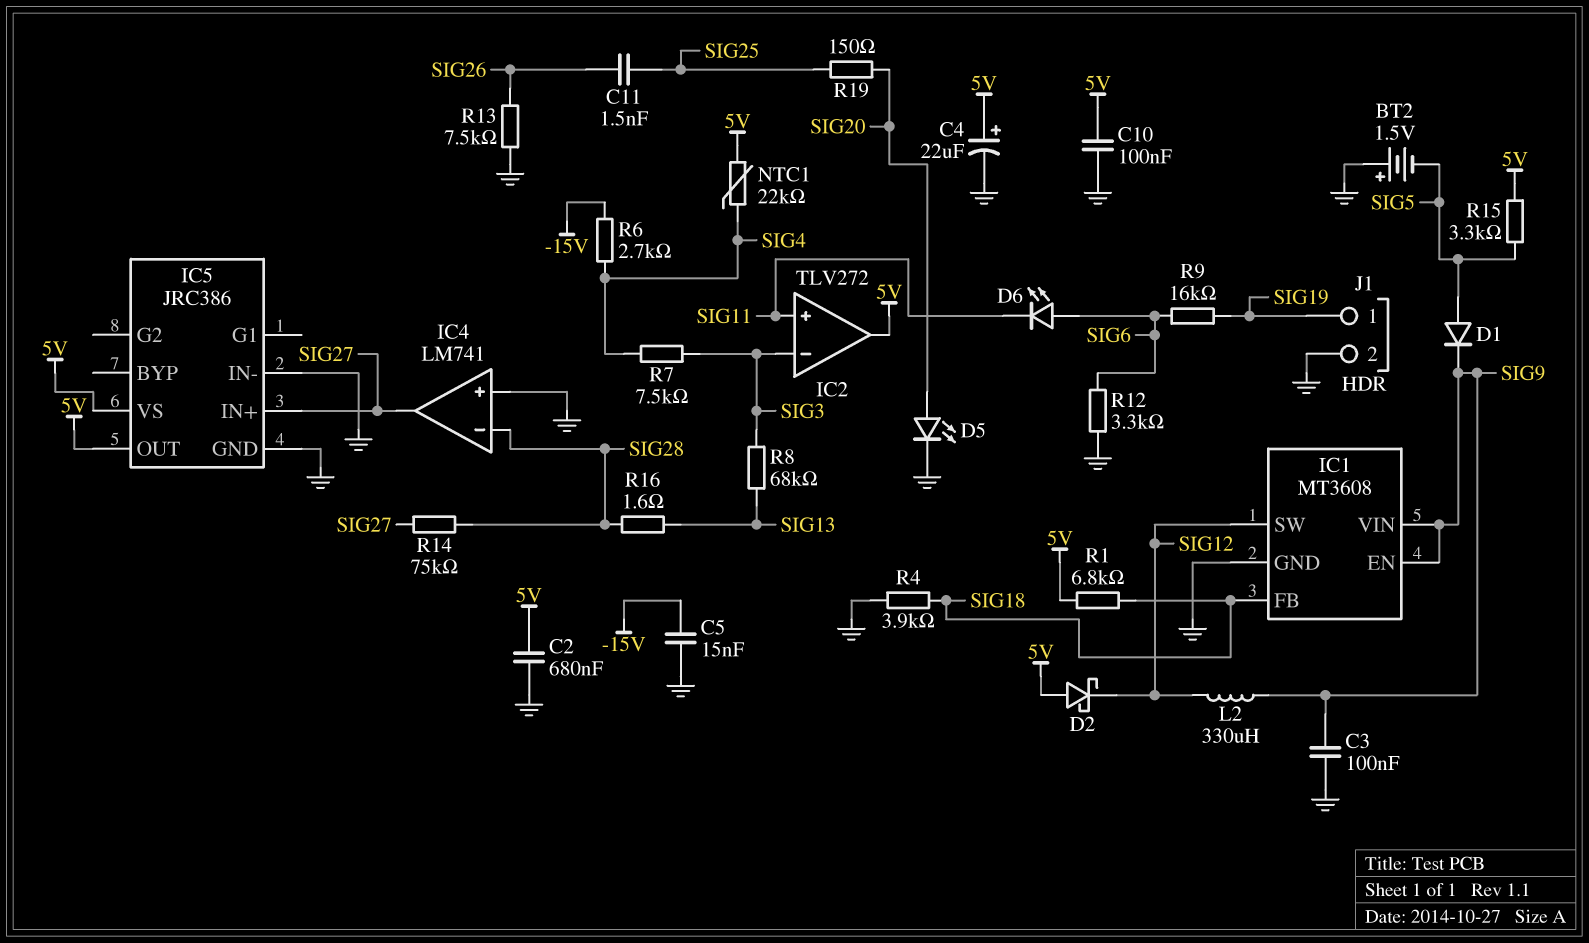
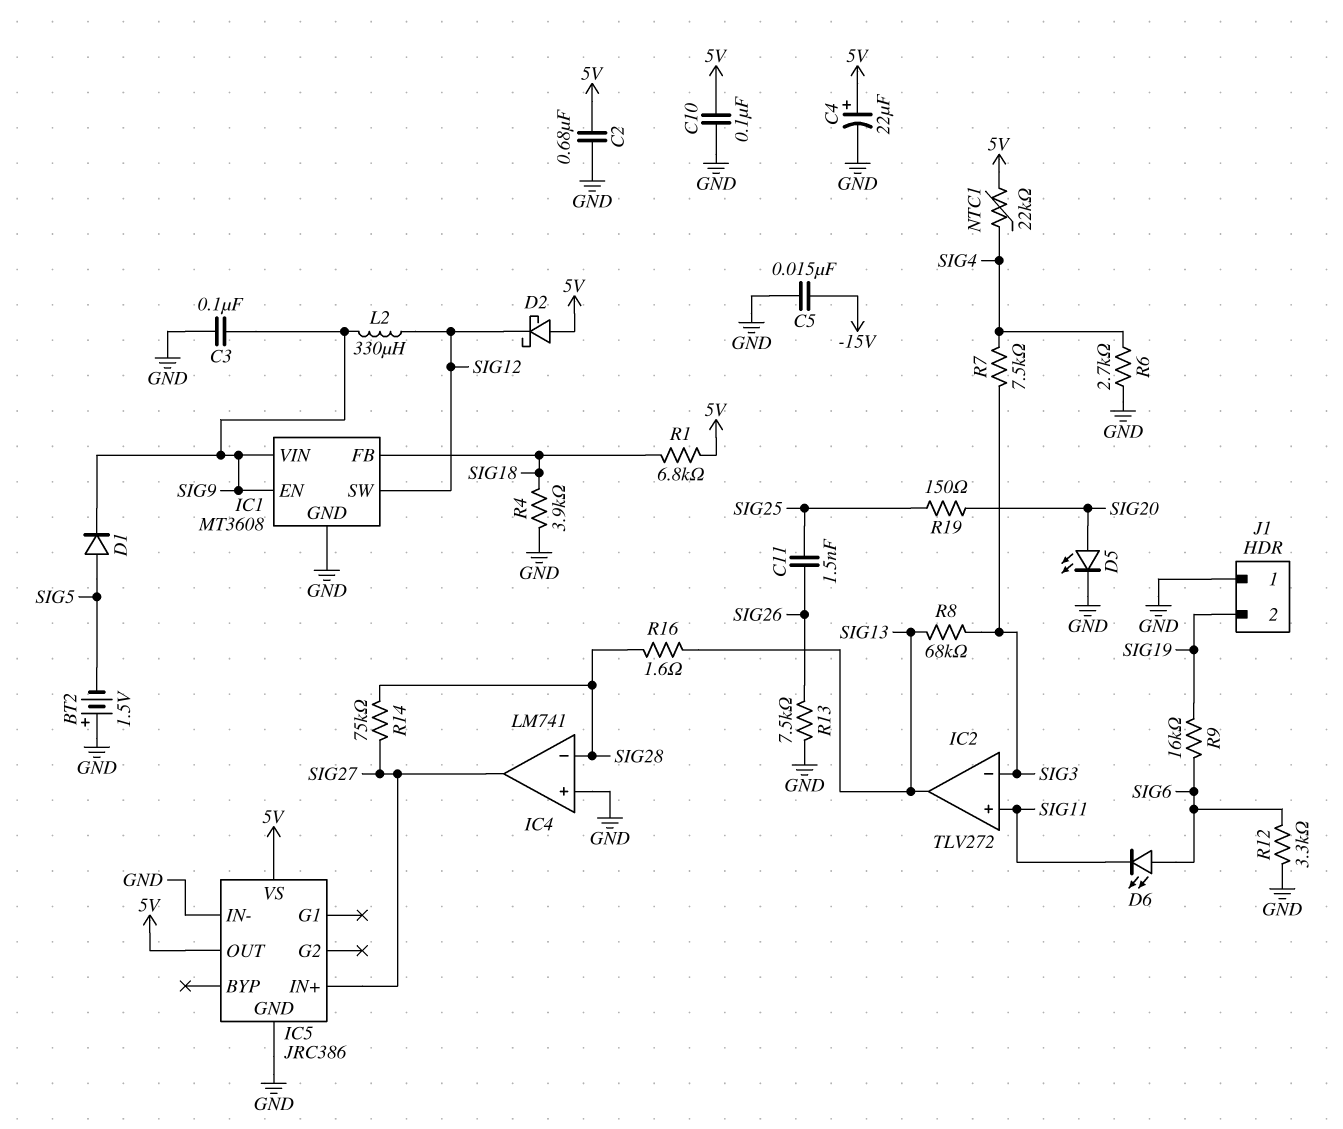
IC2 pin out: 5V -> SIG13
J1 pin 1: SIG19 -> GND
J1 pin 2: GND -> SIG19
R6: 2.7k (-15V, SIG4) -> 2.7k (GND, SIG4)
R15: 3.3k (5V, SIG5) -> none

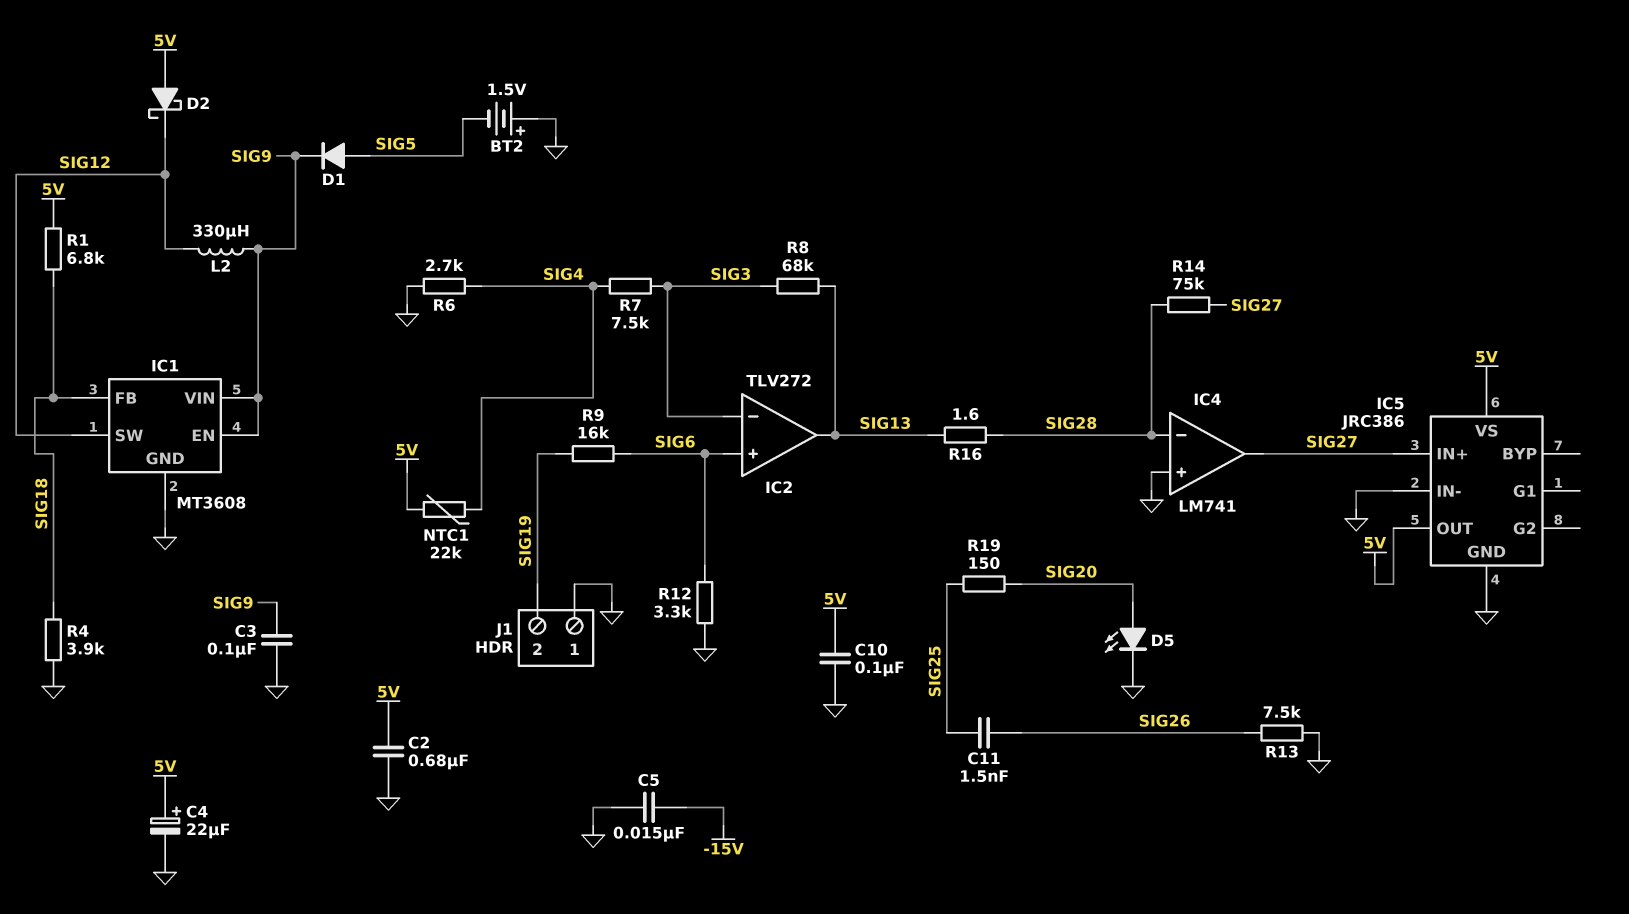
D6: LED (A SIG6, K SIG11) -> none
IC2 pin in+: SIG11 -> SIG6

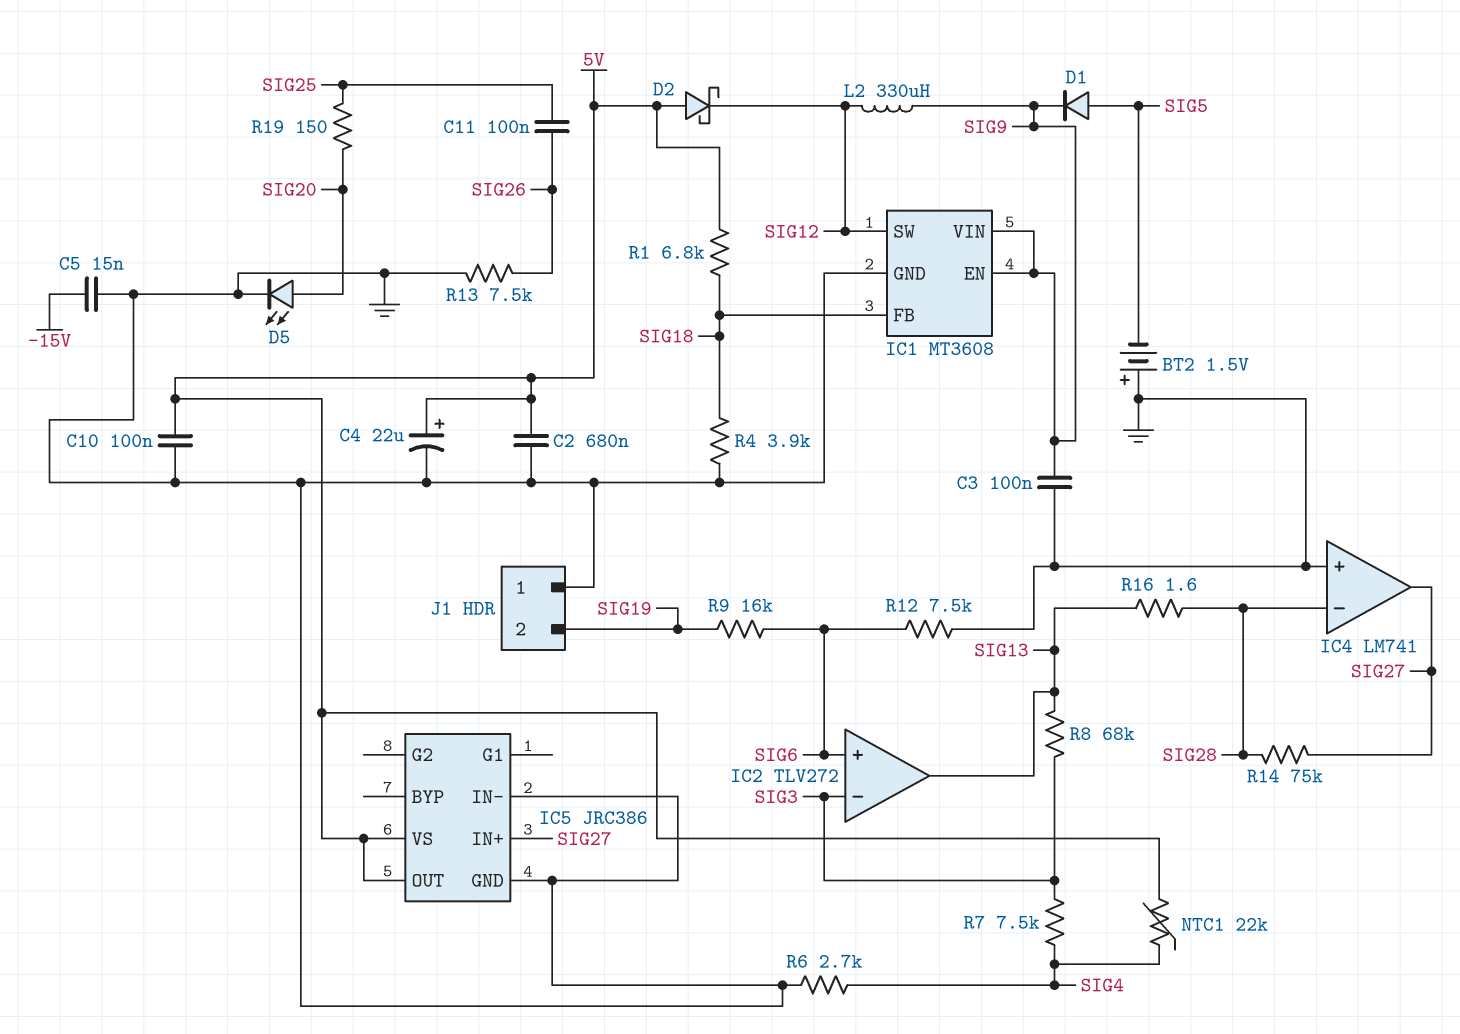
C11: 1.5nF (SIG25, SIG26) -> 100nF (SIG25, SIG26)
R12: 3.3k (GND, SIG6) -> 7.5k (GND, SIG6)

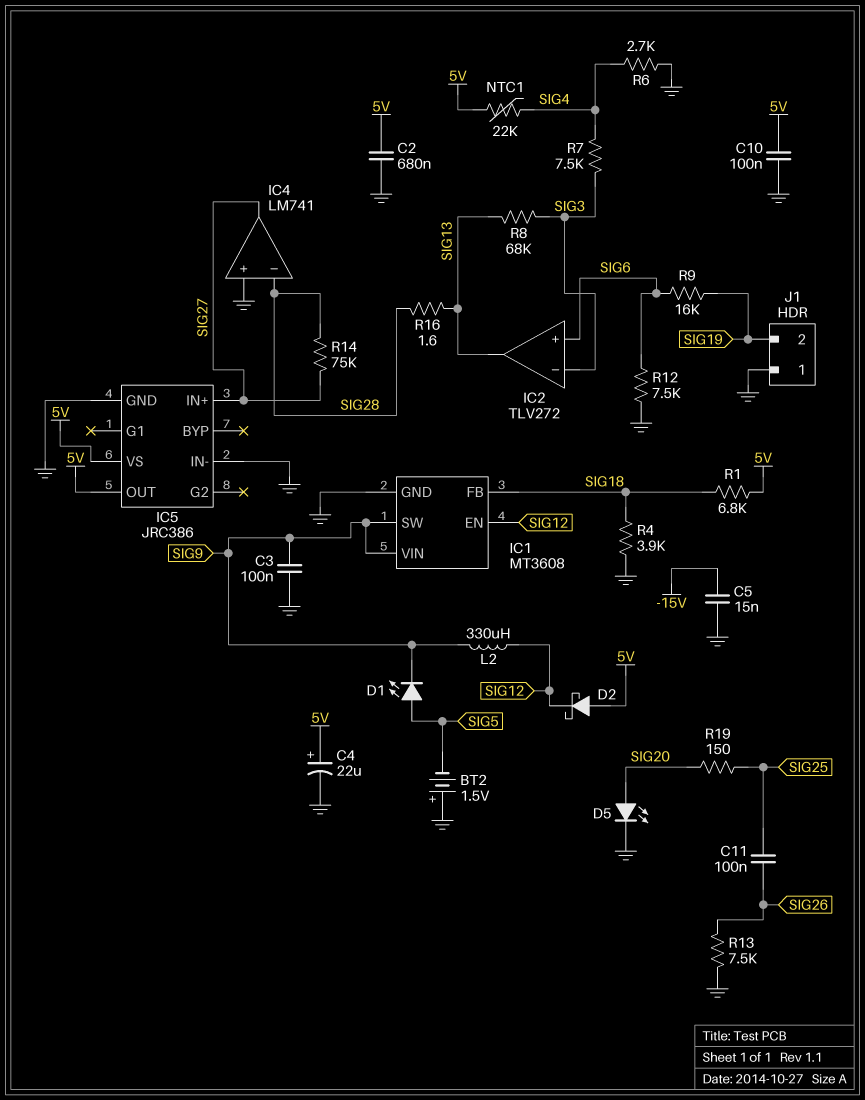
D1: diode (A SIG5, K SIG9) -> LED (A SIG5, K SIG9)
IC1 pin EN: SIG9 -> SIG12
IC1 pin SW: SIG12 -> SIG9

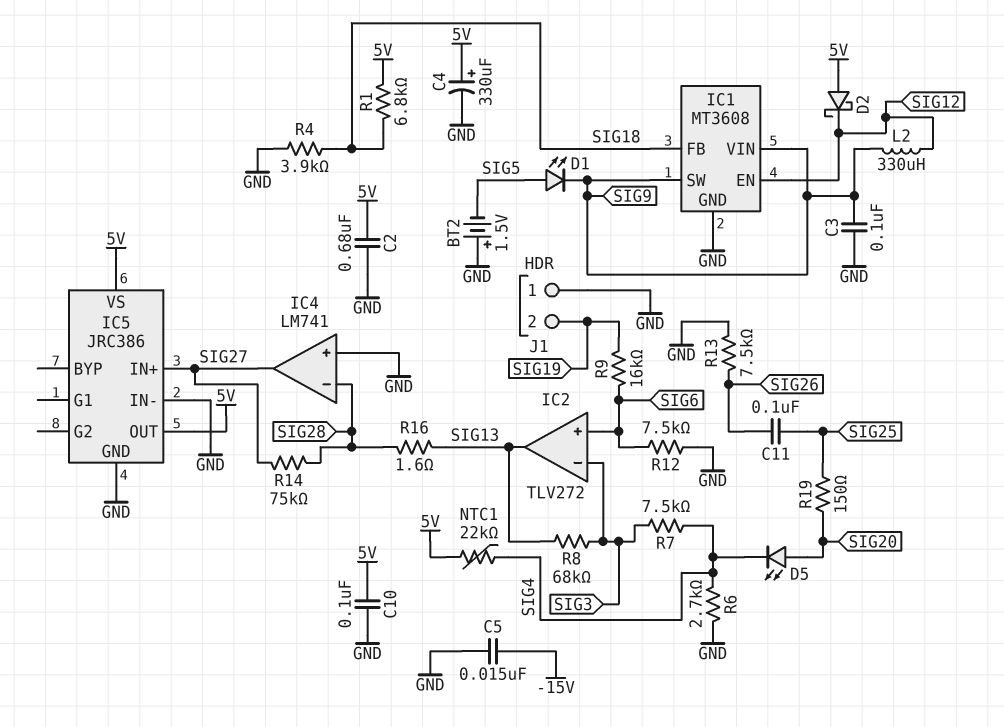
C4: 22uF (plus 5V, minus GND) -> 330uF (plus 5V, minus GND)
D5: LED (A SIG20, K GND) -> LED (A SIG20, K SIG4)

